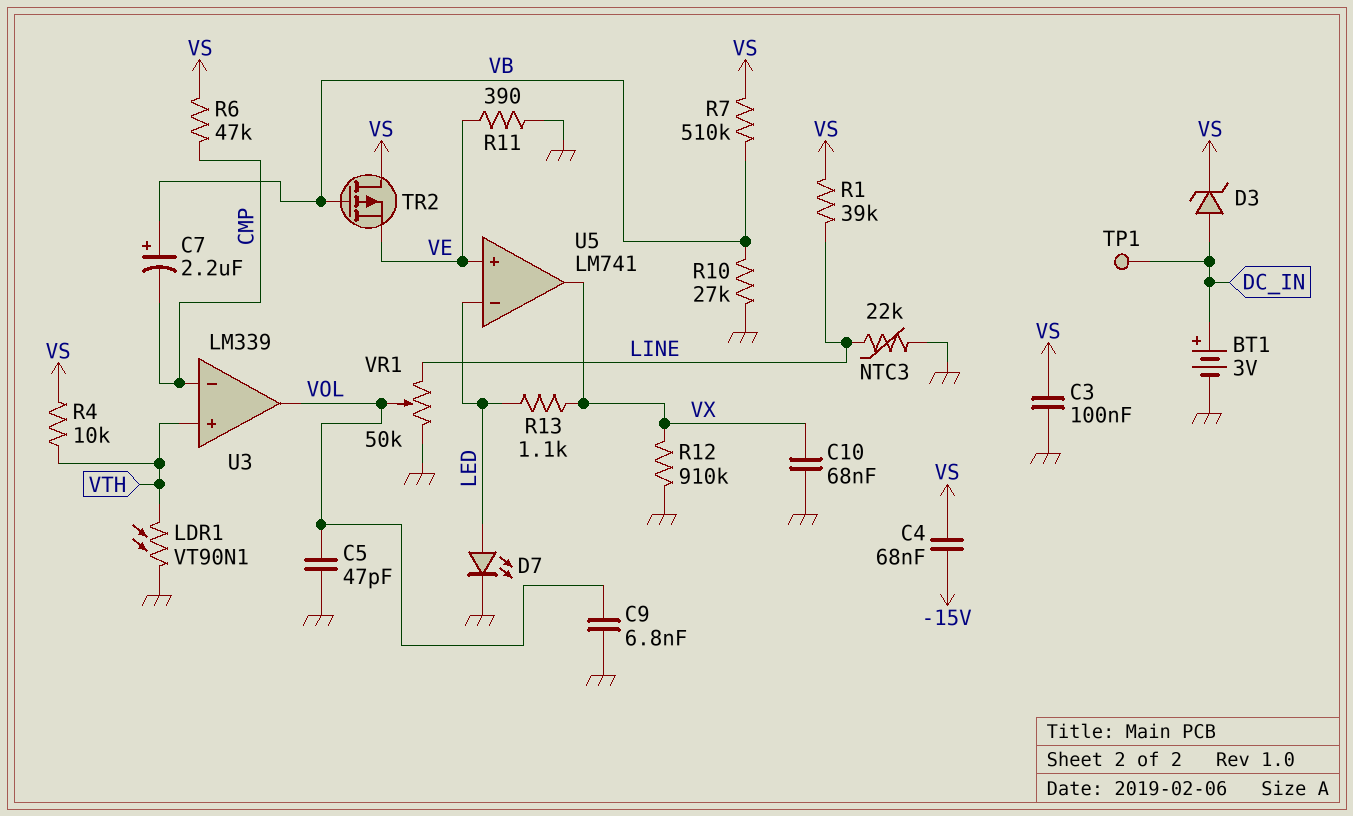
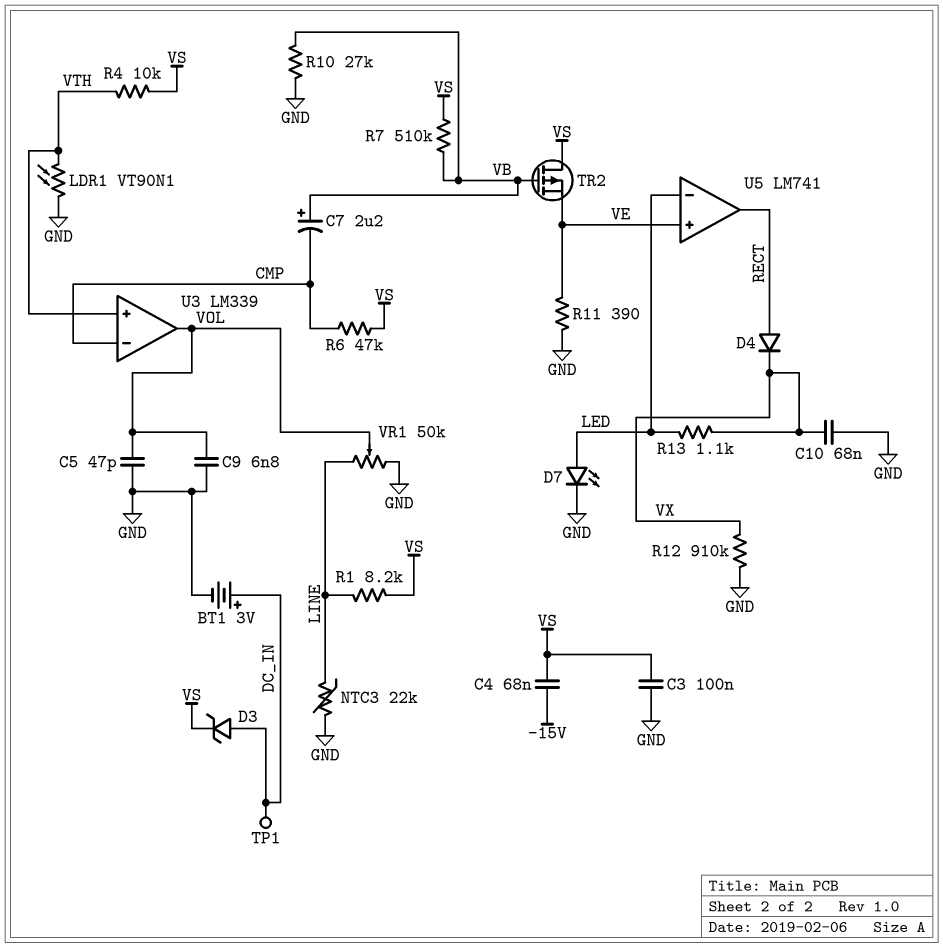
D4: none -> diode (A RECT, K VX)
R1: 39k (LINE, VS) -> 8.2k (LINE, VS)
U5 pin out: VX -> RECT

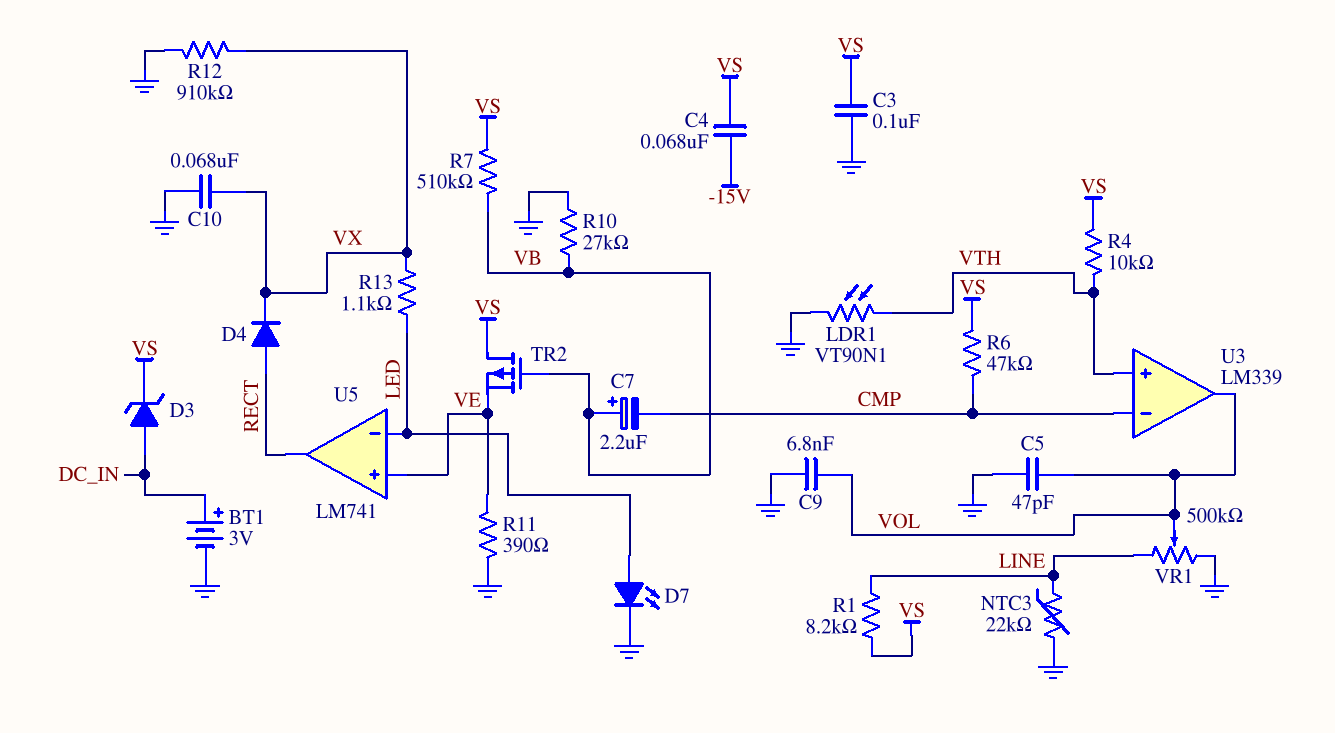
TP1: test point (DC_IN) -> none
VR1: 50k (GND, LINE, wiper VOL) -> 500k (GND, LINE, wiper VOL)

